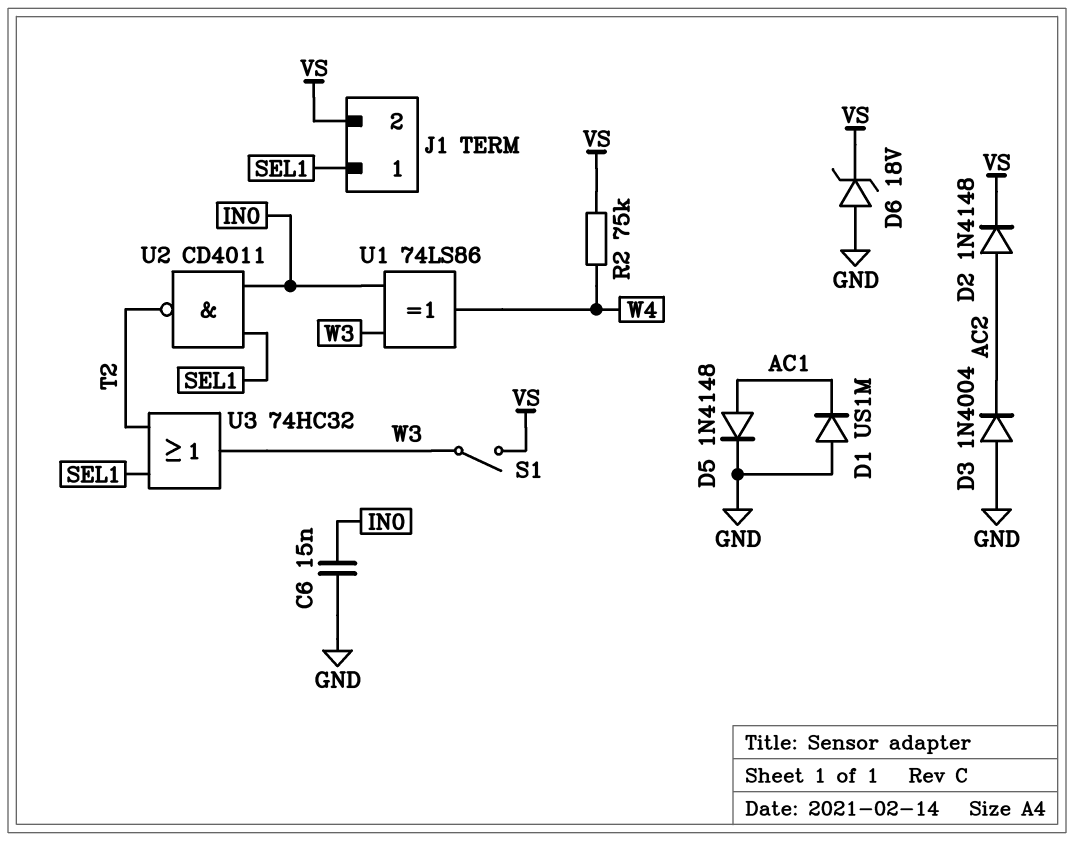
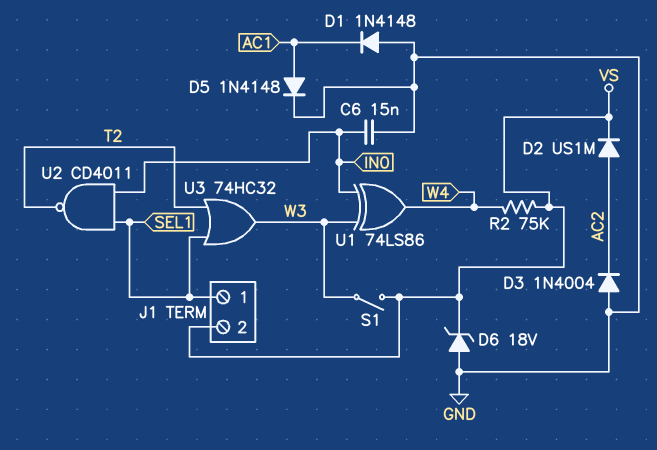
D1: diode US1M (A GND, K AC1) -> diode 1N4148 (A GND, K AC1)
D2: diode 1N4148 (A AC2, K VS) -> diode US1M (A AC2, K VS)

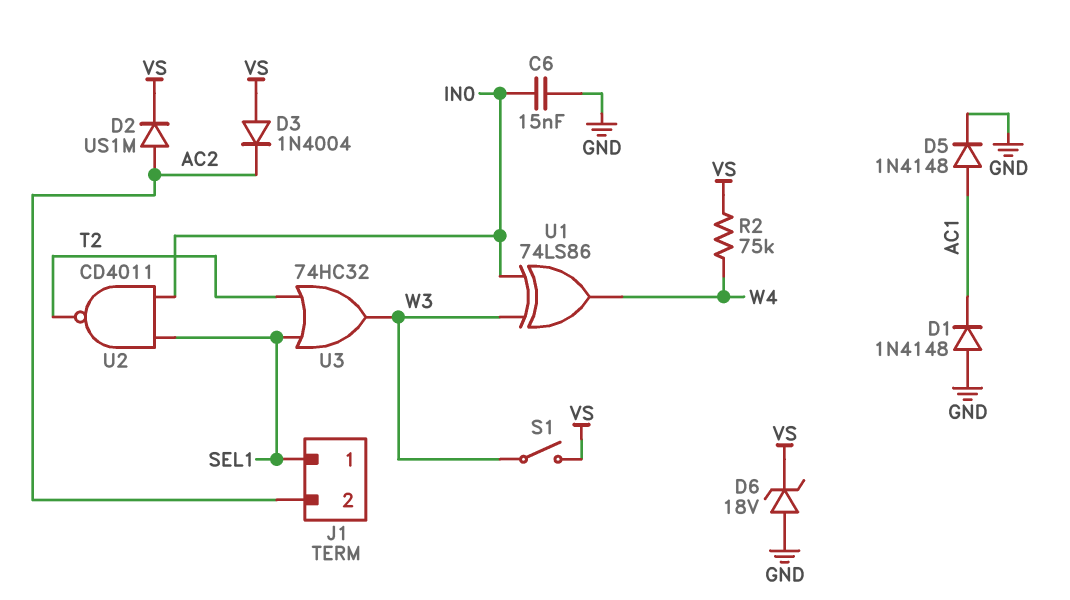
D3: diode 1N4004 (A GND, K AC2) -> diode 1N4004 (A VS, K AC2)
J1 pin 2: VS -> AC2

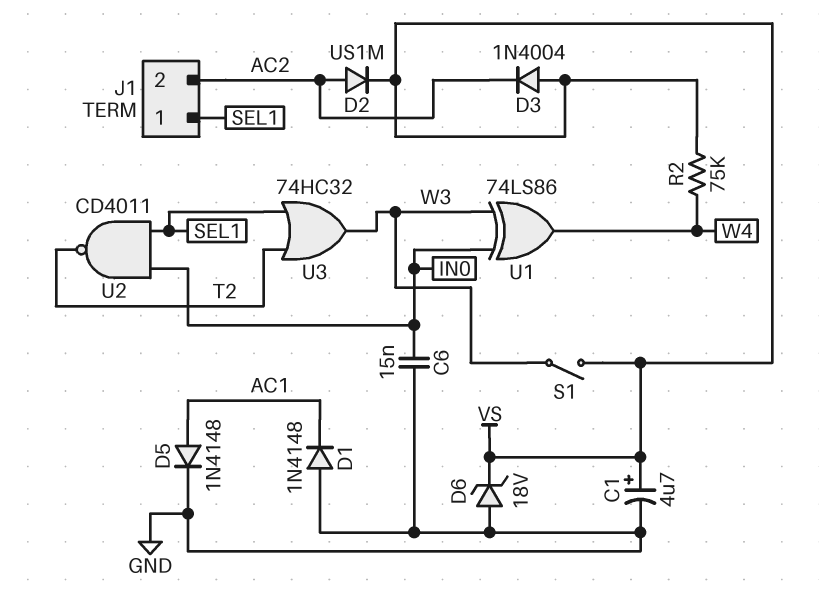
C1: none -> 4.7uF (plus VS, minus GND)

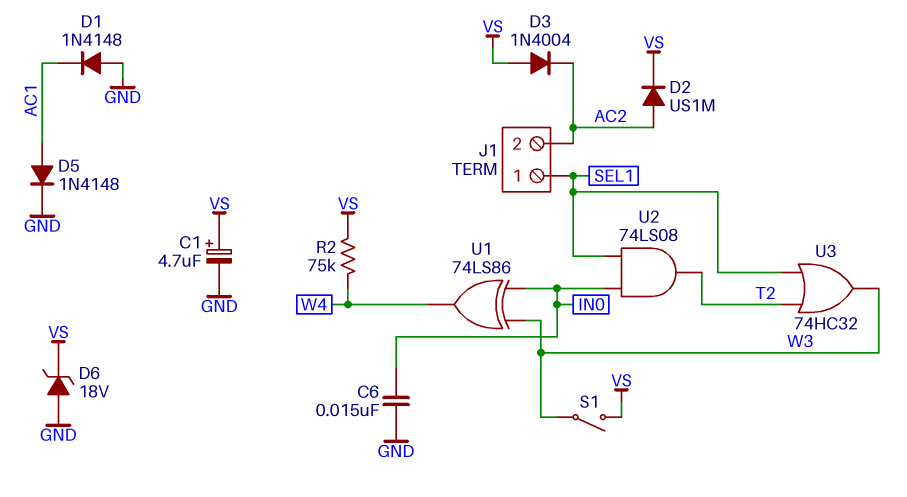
U2: NAND CD4011 (in IN0, in SEL1, out T2) -> AND 74LS08 (in IN0, in SEL1, out T2)

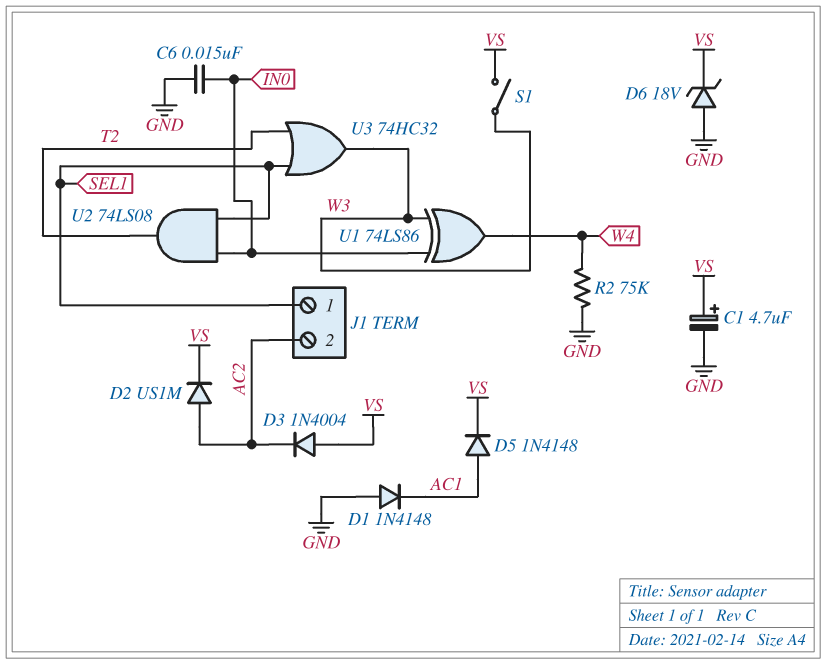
D5: diode 1N4148 (A AC1, K GND) -> diode 1N4148 (A AC1, K VS)
R2: 75k (VS, W4) -> 75k (GND, W4)

